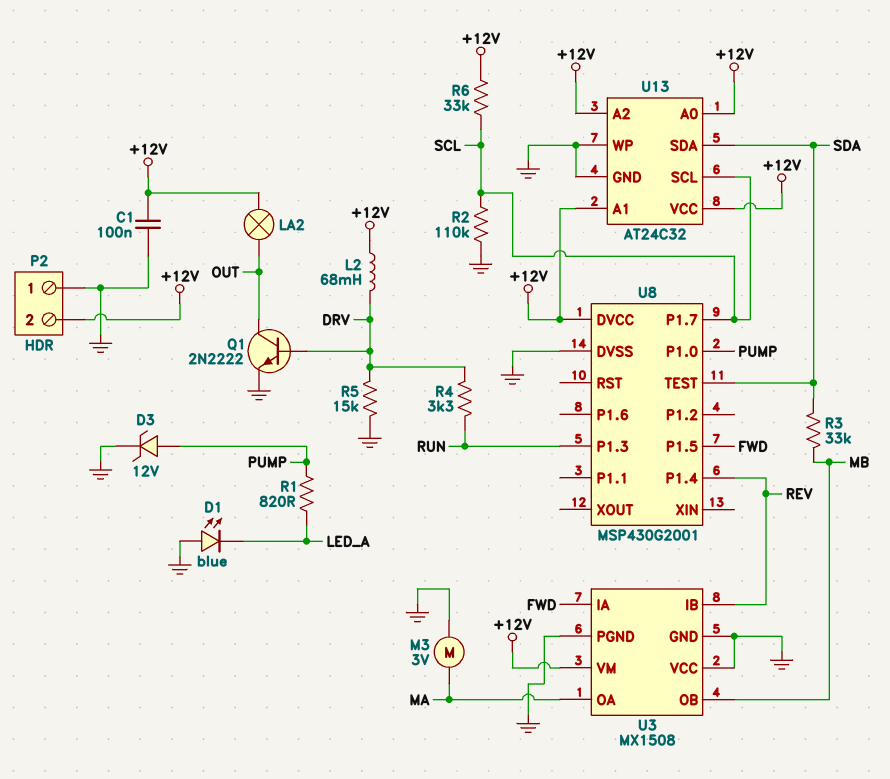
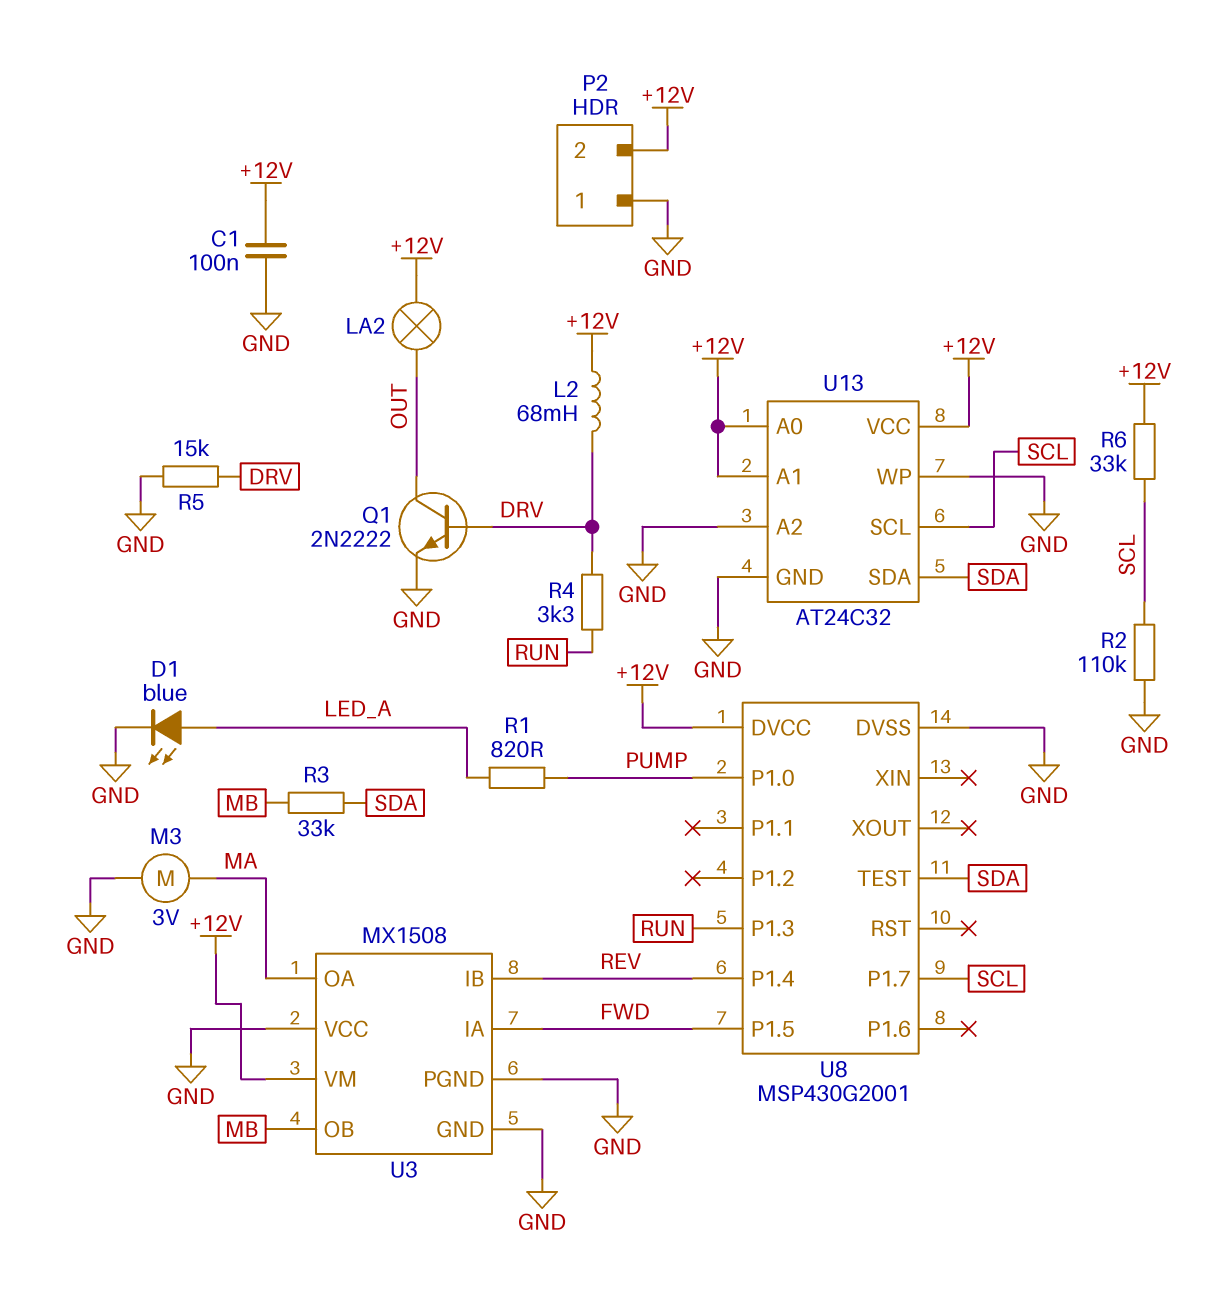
D1: LED blue (A GND, K LED_A) -> LED blue (A LED_A, K GND)
D3: zener 12V (A PUMP, K GND) -> none
U13 pin A2: +12V -> GND

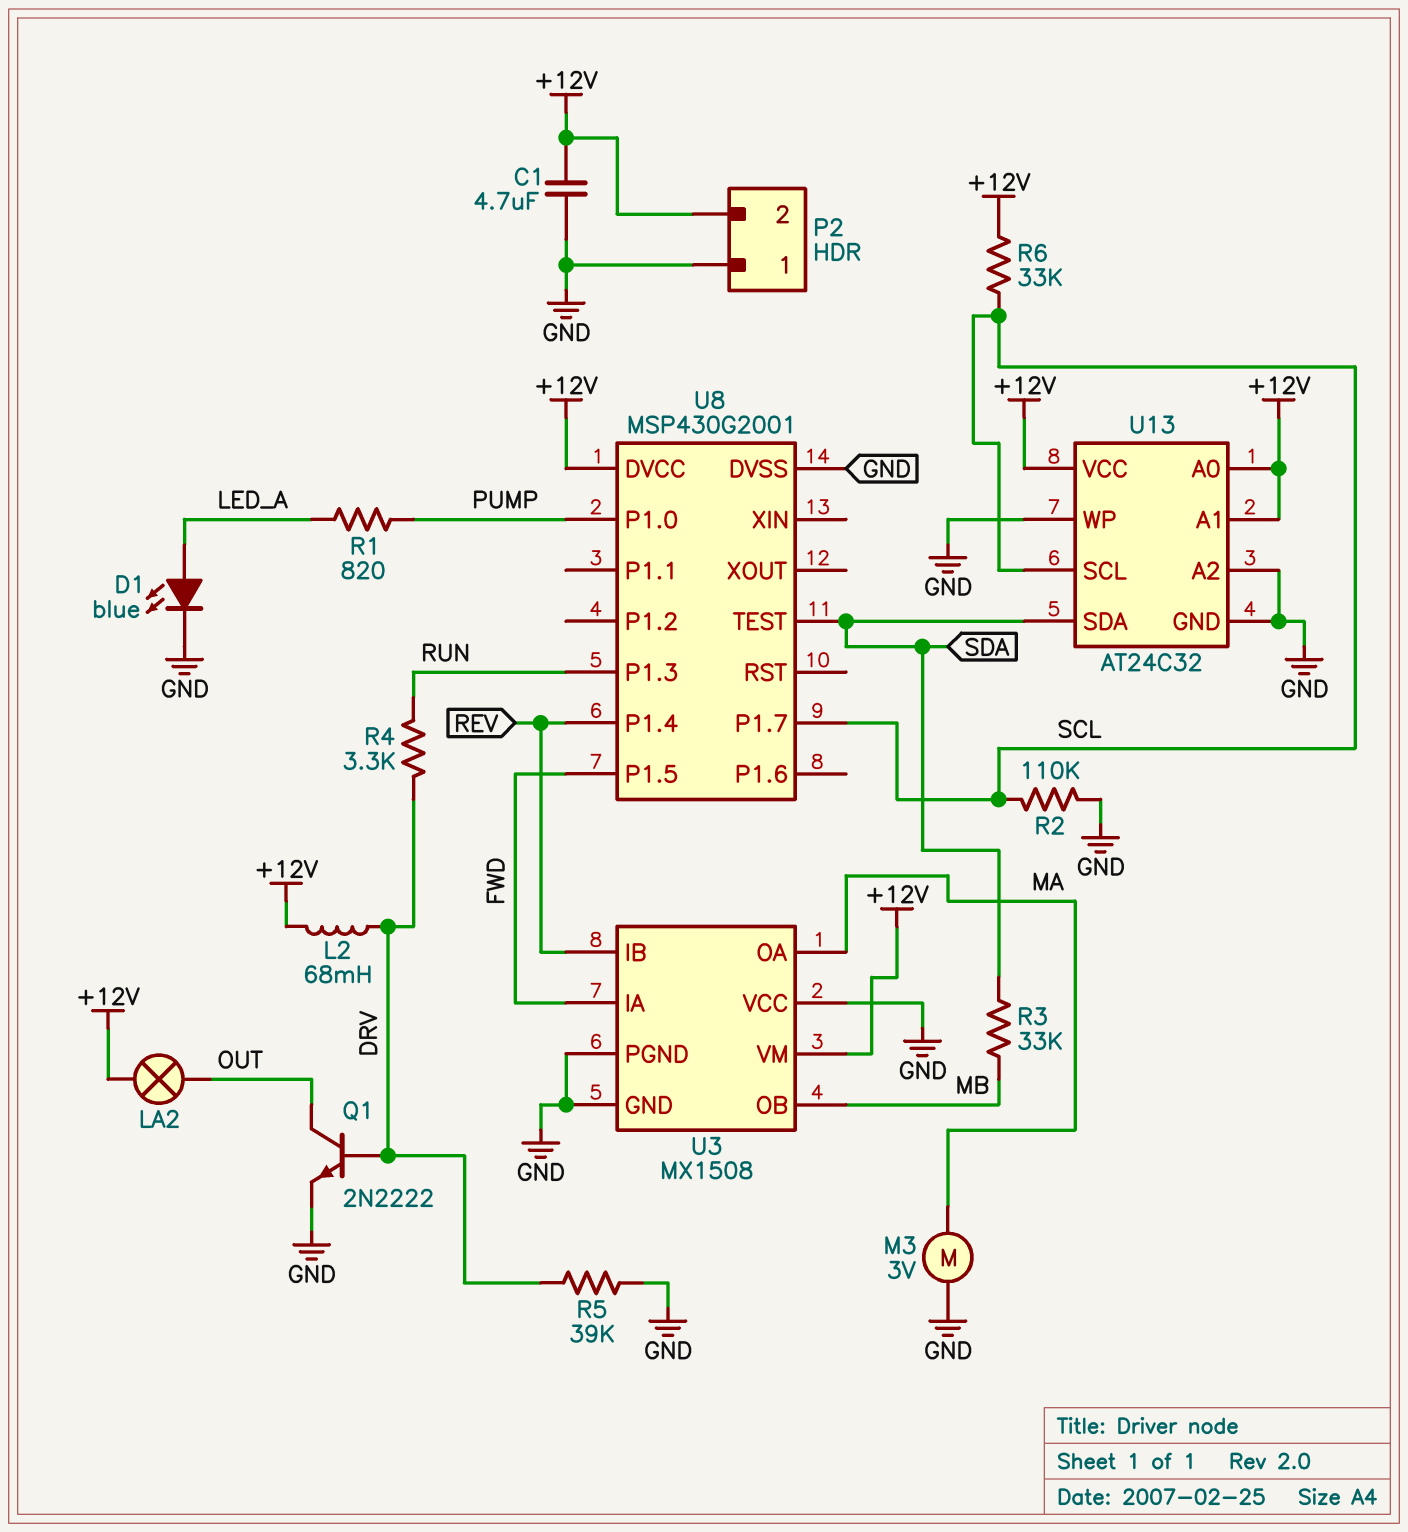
C1: 100nF (+12V, GND) -> 4.7uF (+12V, GND)
R5: 15k (DRV, GND) -> 39k (DRV, GND)

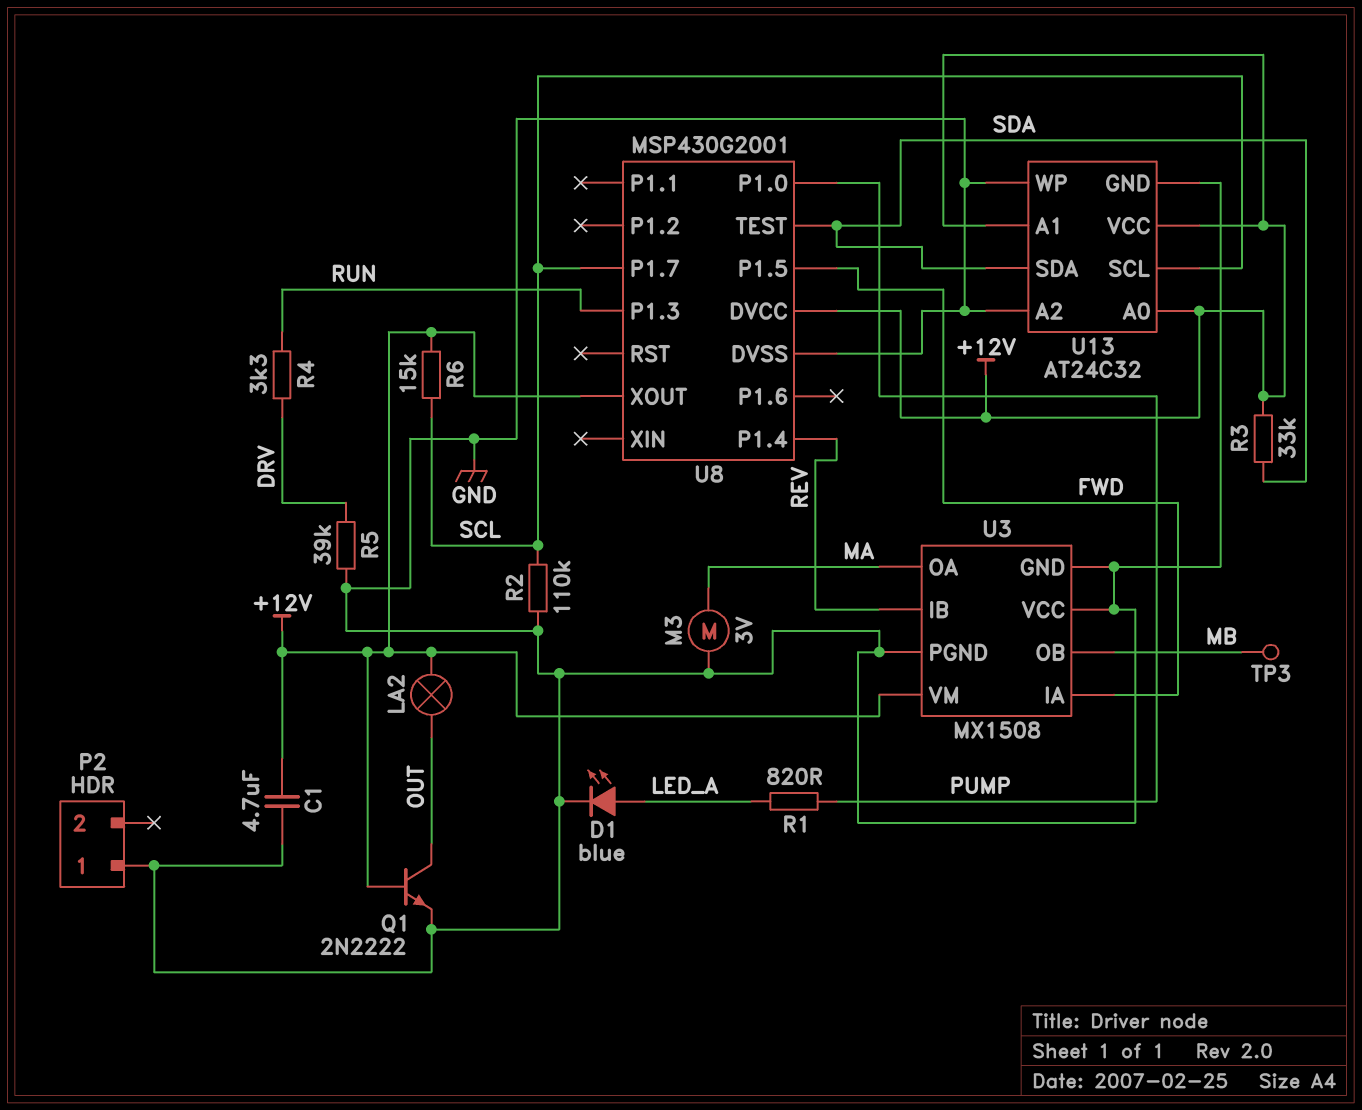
L2: 68mH (+12V, DRV) -> none
P2 pin 2: +12V -> none
Q1: NPN 2N2222 (B DRV, C OUT, E GND) -> NPN 2N2222 (B +12V, C OUT, E GND)
R3: 33k (MB, SDA) -> 33k (+12V, SDA)
R6: 33k (+12V, SCL) -> 15k (+12V, SCL)
TP3: none -> test point (MB)
U8 pin XOUT: none -> +12V

